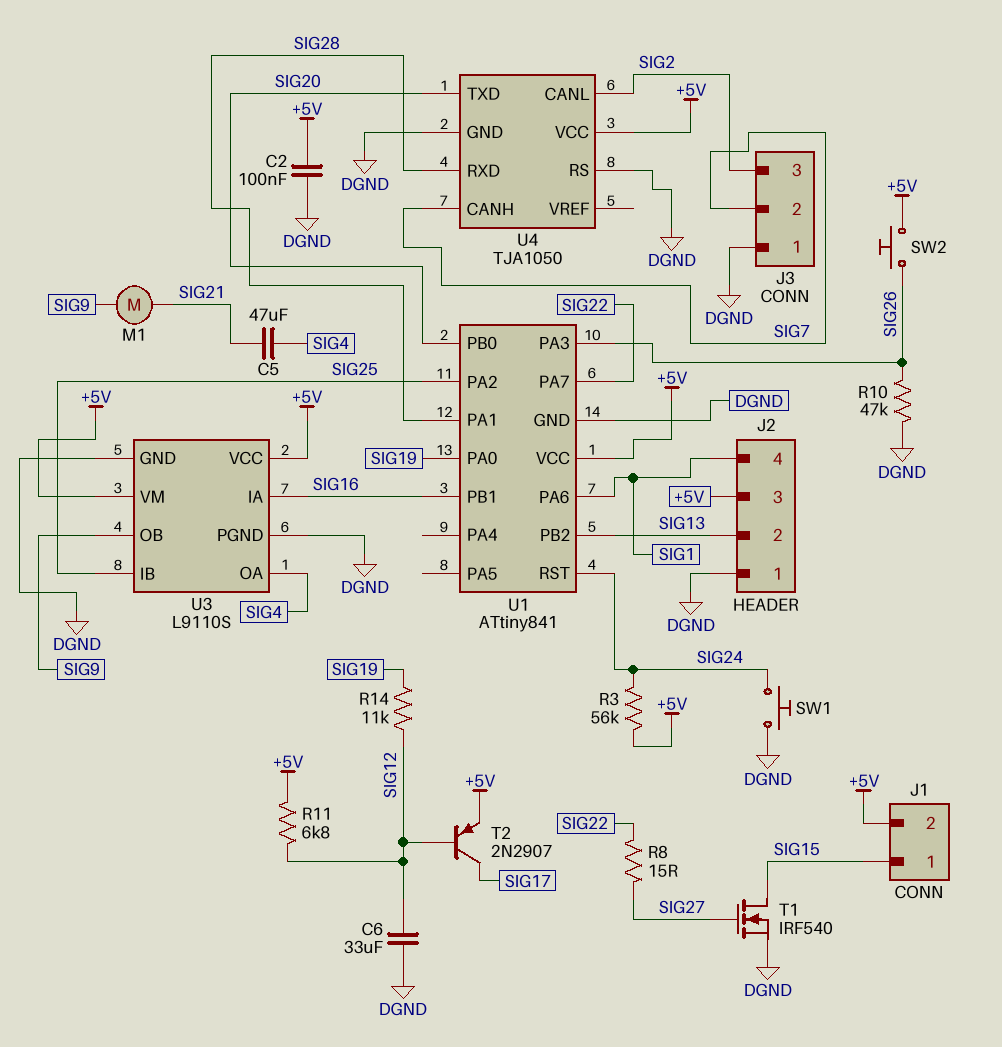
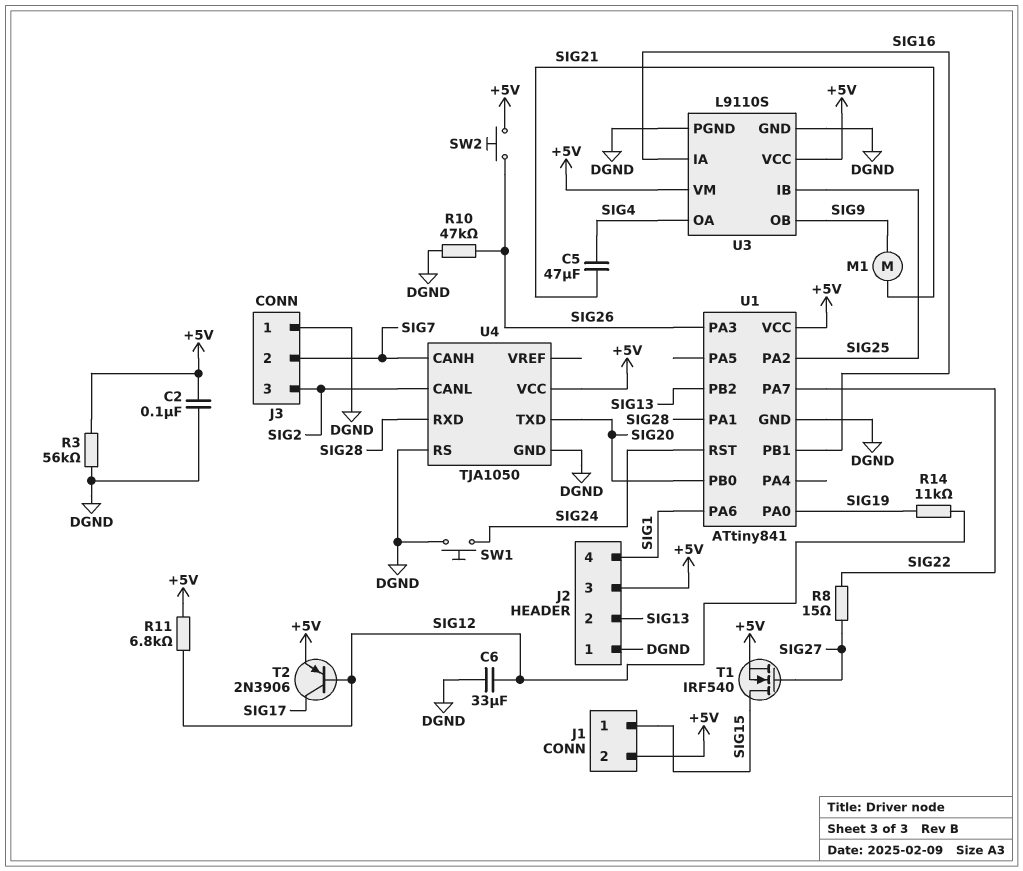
R3: 56k (+5V, SIG24) -> 56k (+5V, DGND)
T1: NMOS IRF540 (G SIG27, D SIG15, S DGND) -> NMOS IRF540 (G SIG27, D SIG15, S +5V)
T2: PNP 2N2907 (B SIG12, C SIG17, E +5V) -> PNP 2N3906 (B SIG12, C SIG17, E +5V)

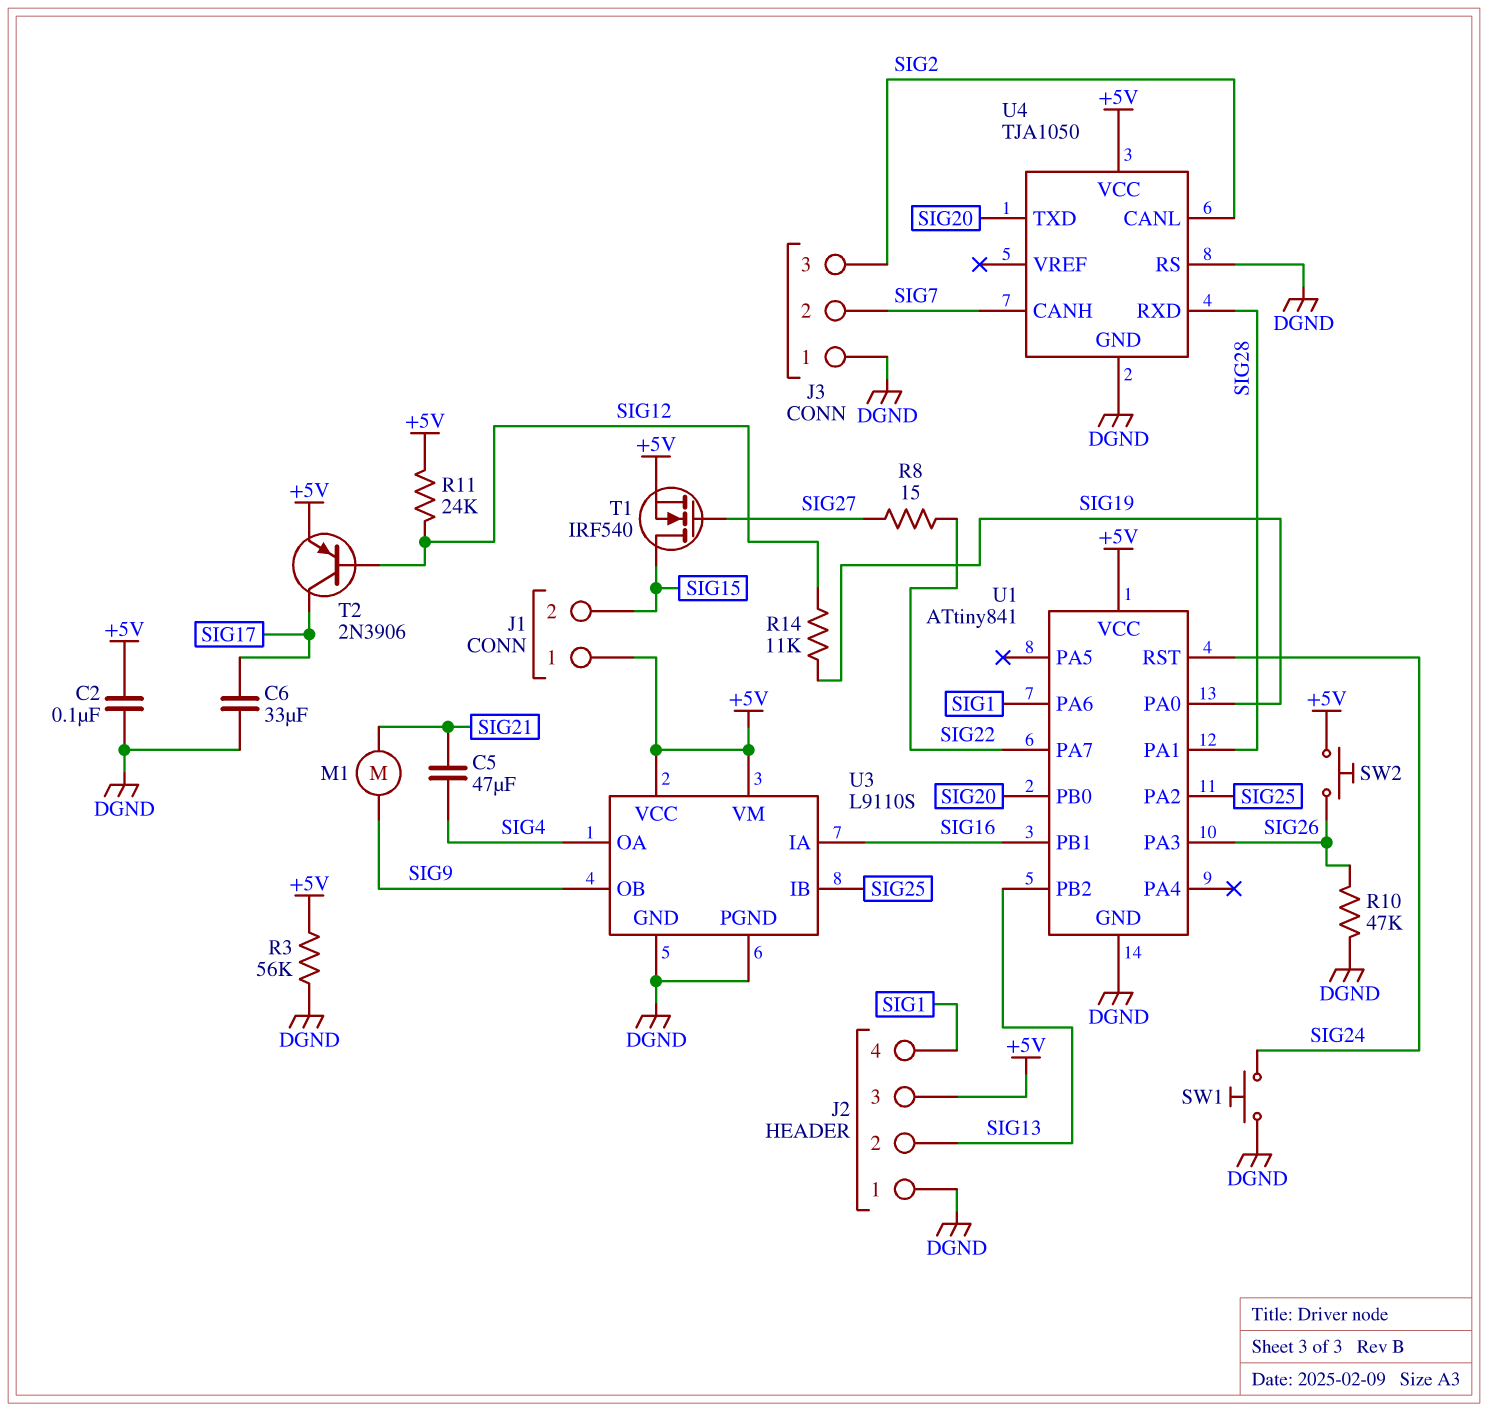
C6: 33uF (DGND, SIG12) -> 33uF (DGND, SIG17)
J1 pin 1: SIG15 -> +5V
J1 pin 2: +5V -> SIG15
R11: 6.8k (+5V, SIG12) -> 24k (+5V, SIG12)

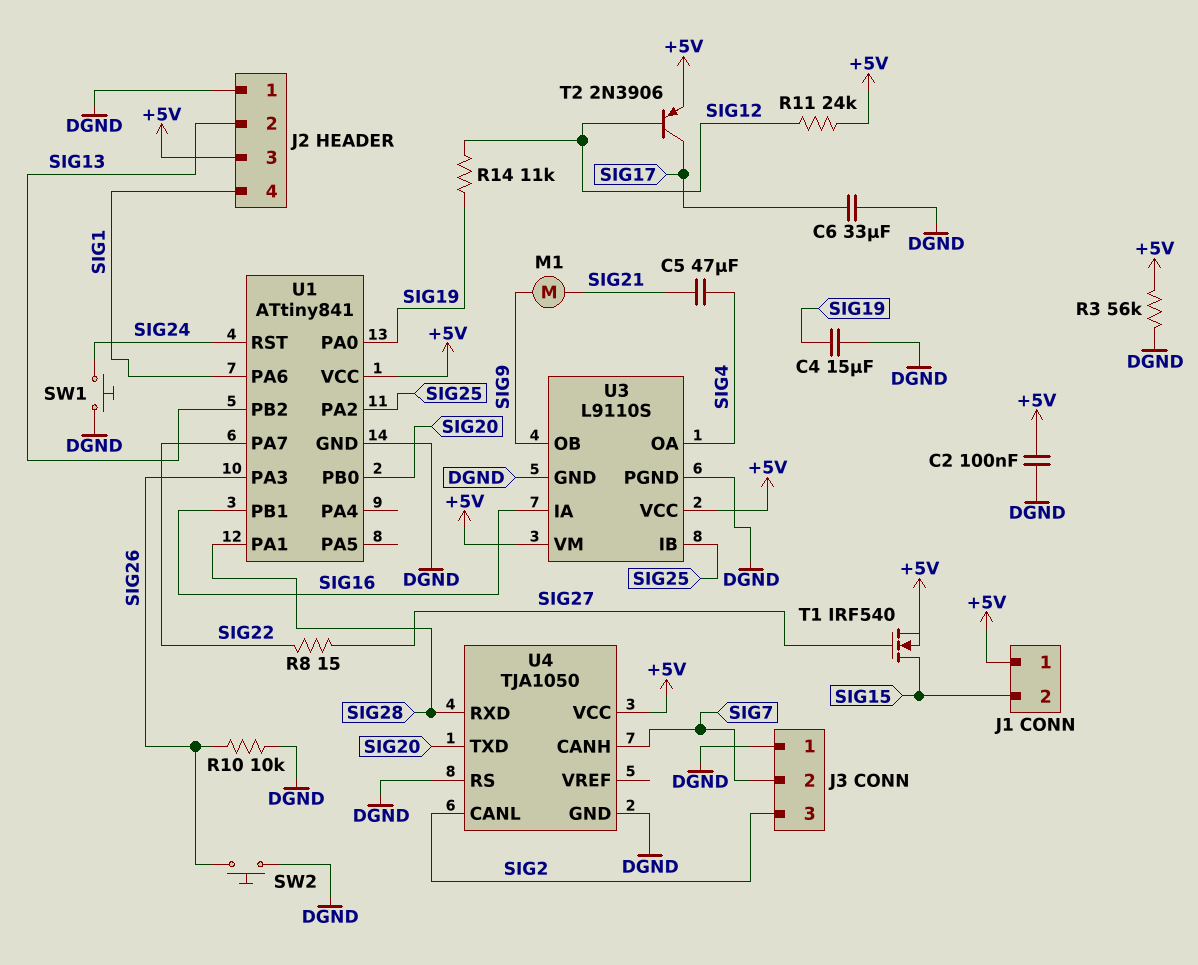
C4: none -> 15uF (DGND, SIG19)
R10: 47k (DGND, SIG26) -> 10k (DGND, SIG26)
SW2: button (+5V, SIG26) -> button (DGND, SIG26)

